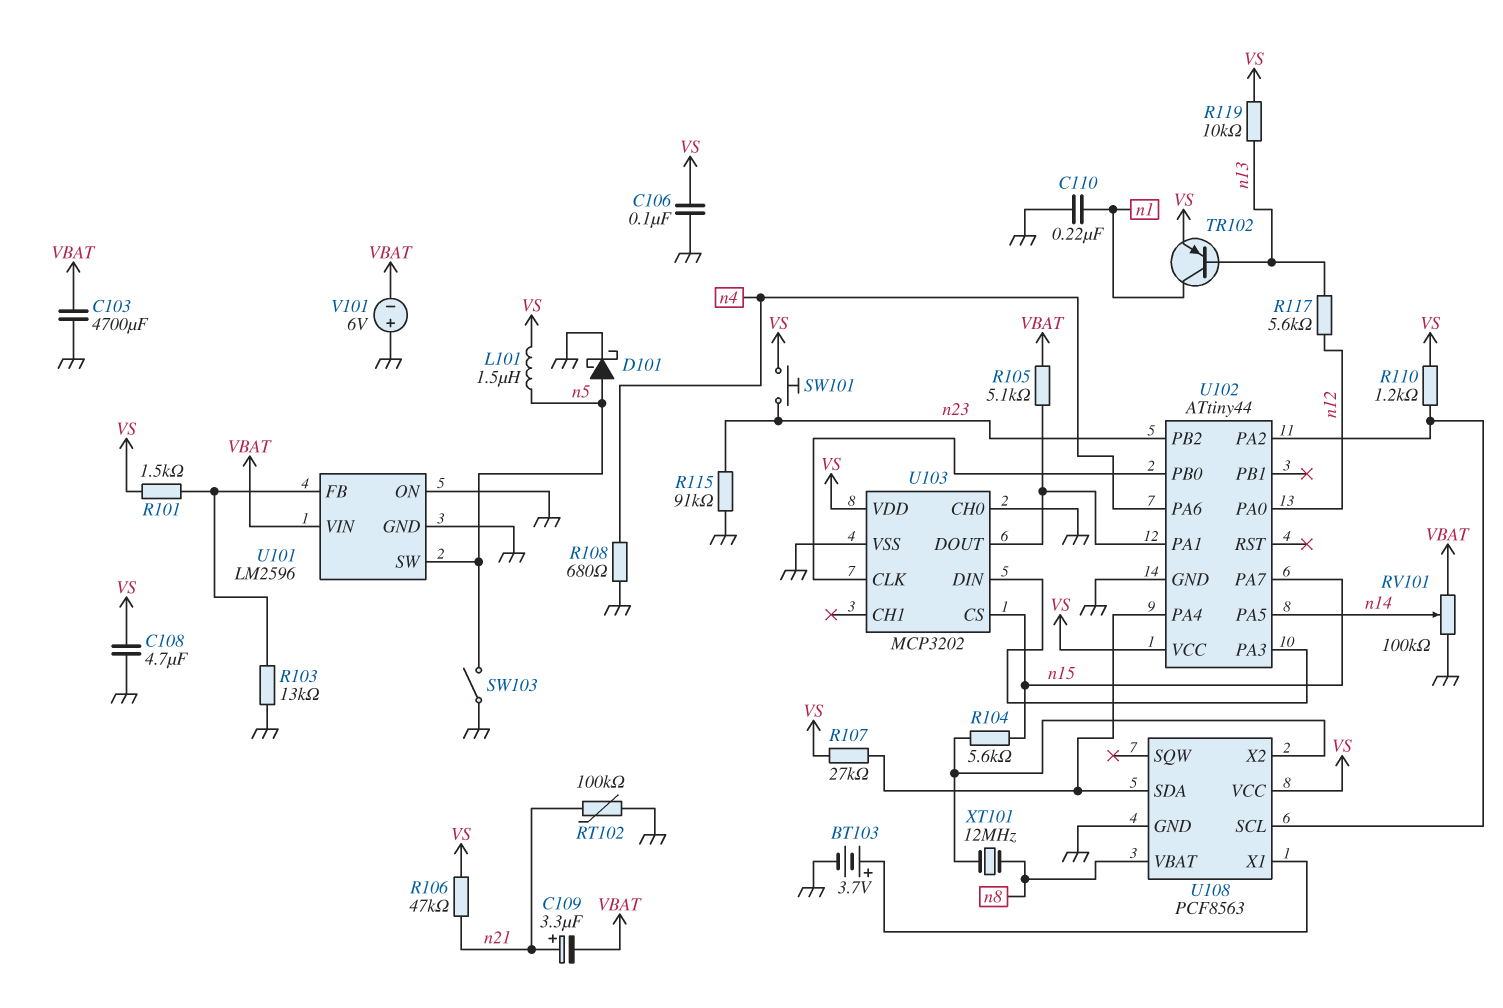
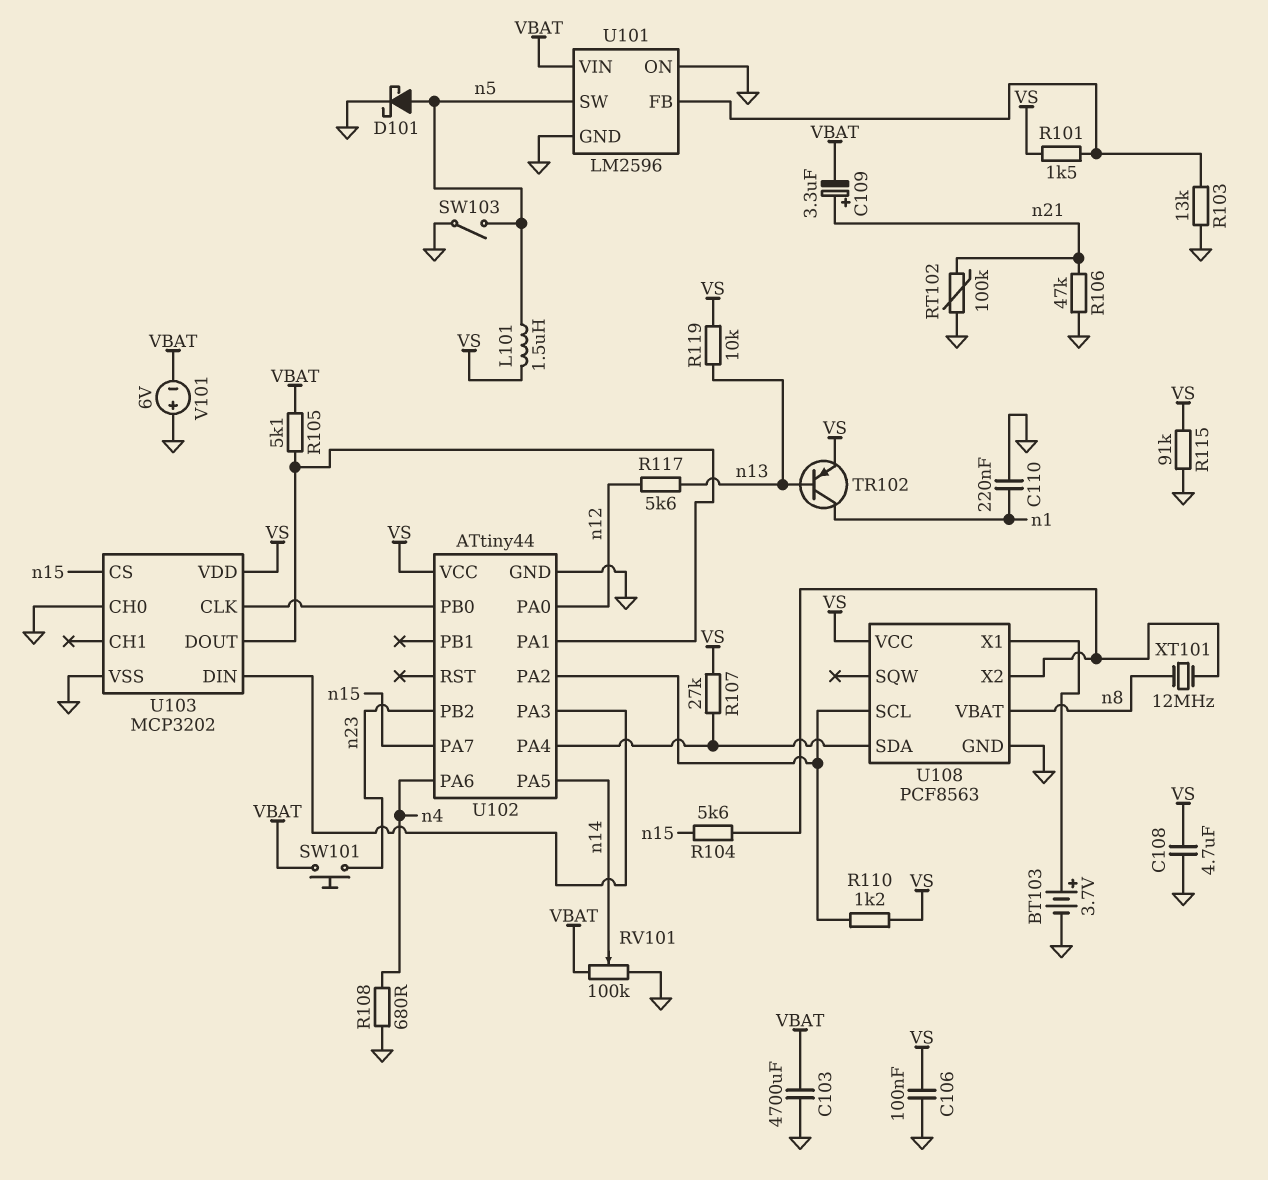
R106: 47k (VS, n21) -> 47k (GND, n21)
R115: 91k (GND, n23) -> 91k (GND, VS)
SW101: button (VS, n23) -> button (VBAT, n23)

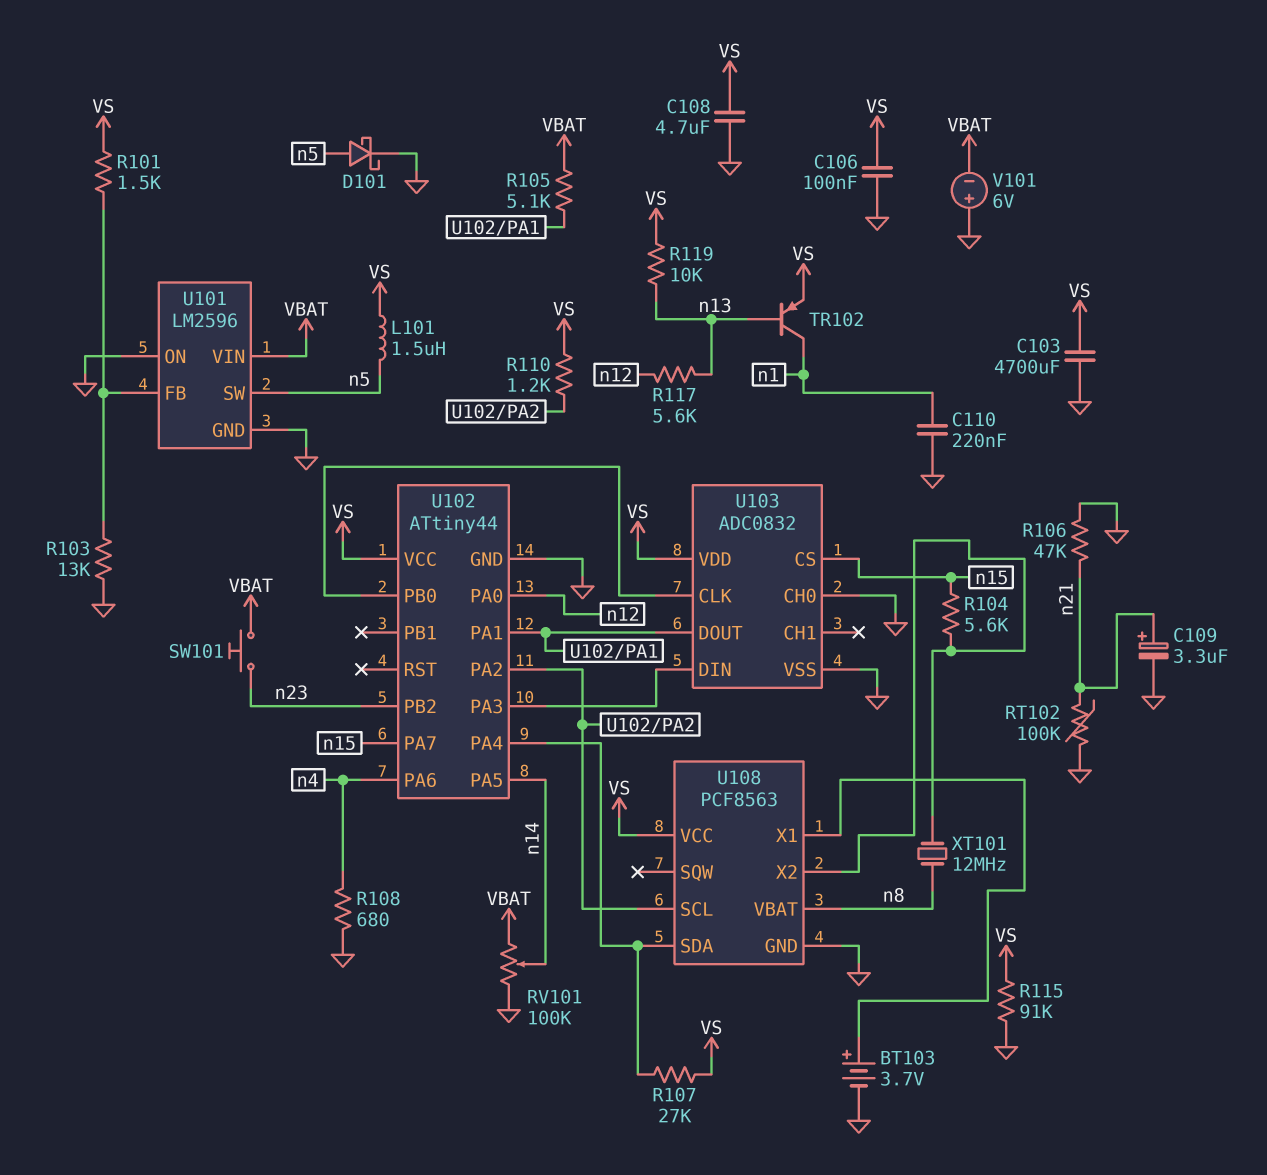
C103: 4700uF (GND, VBAT) -> 4700uF (GND, VS)
C109: 3.3uF (plus n21, minus VBAT) -> 3.3uF (plus n21, minus GND)
SW103: switch (GND, n5) -> none
U103: MCP3202 -> ADC0832

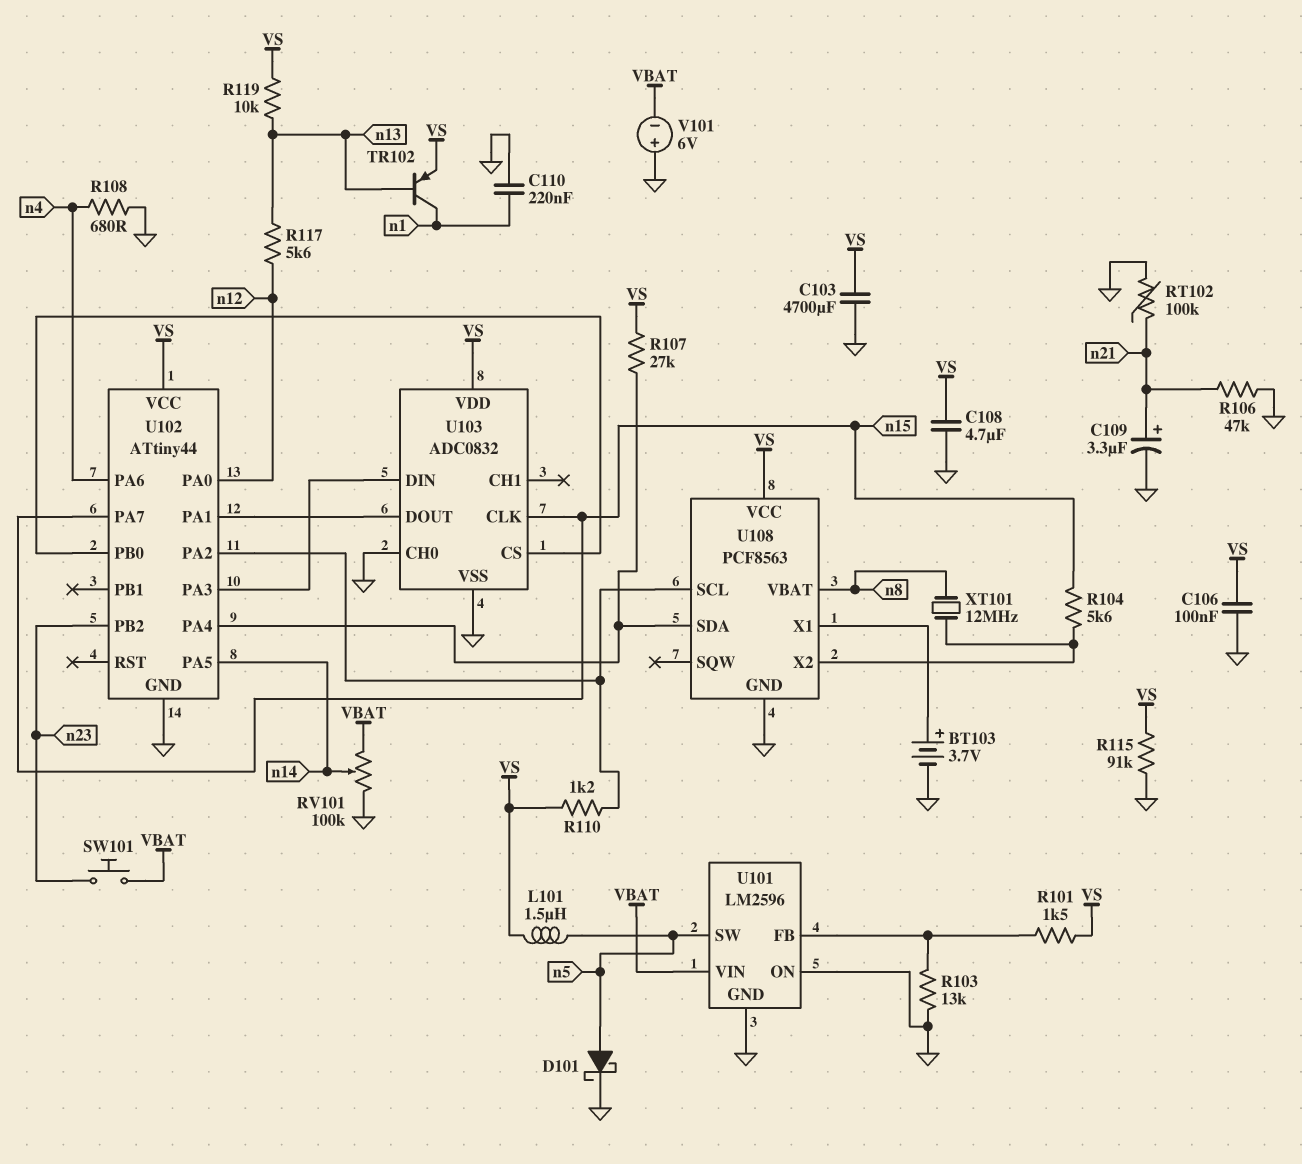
R105: 5.1k (U102/PA1, VBAT) -> none
U103 pin CLK: U102/PB0 -> n15
U103 pin CS: n15 -> U102/PB0

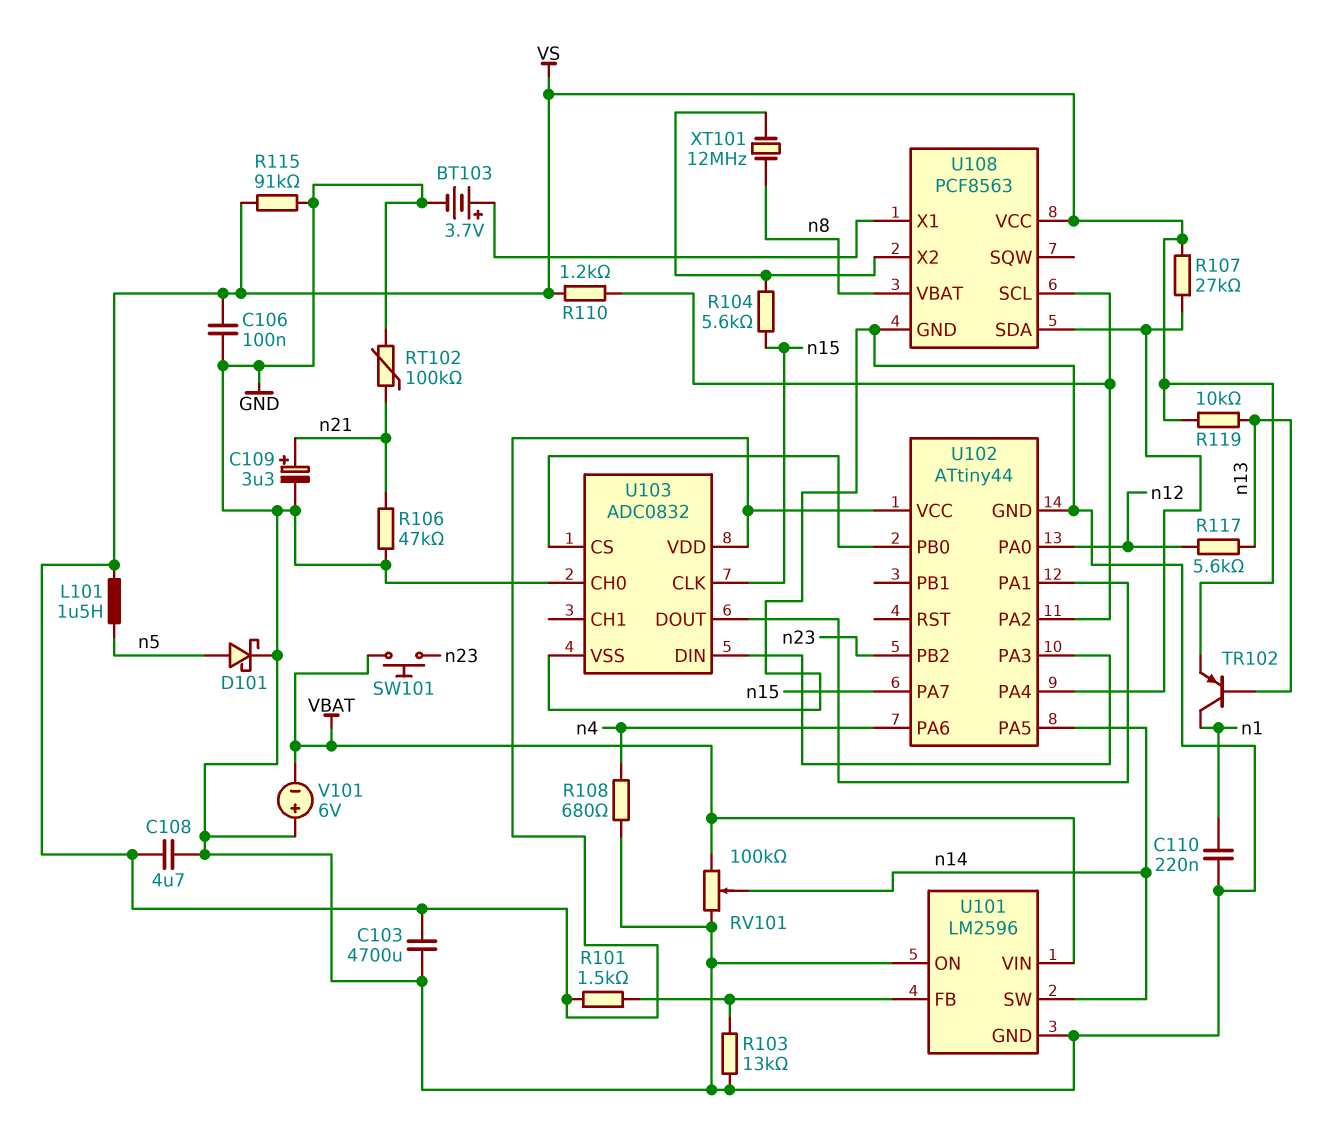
U101 pin SW: n5 -> n14

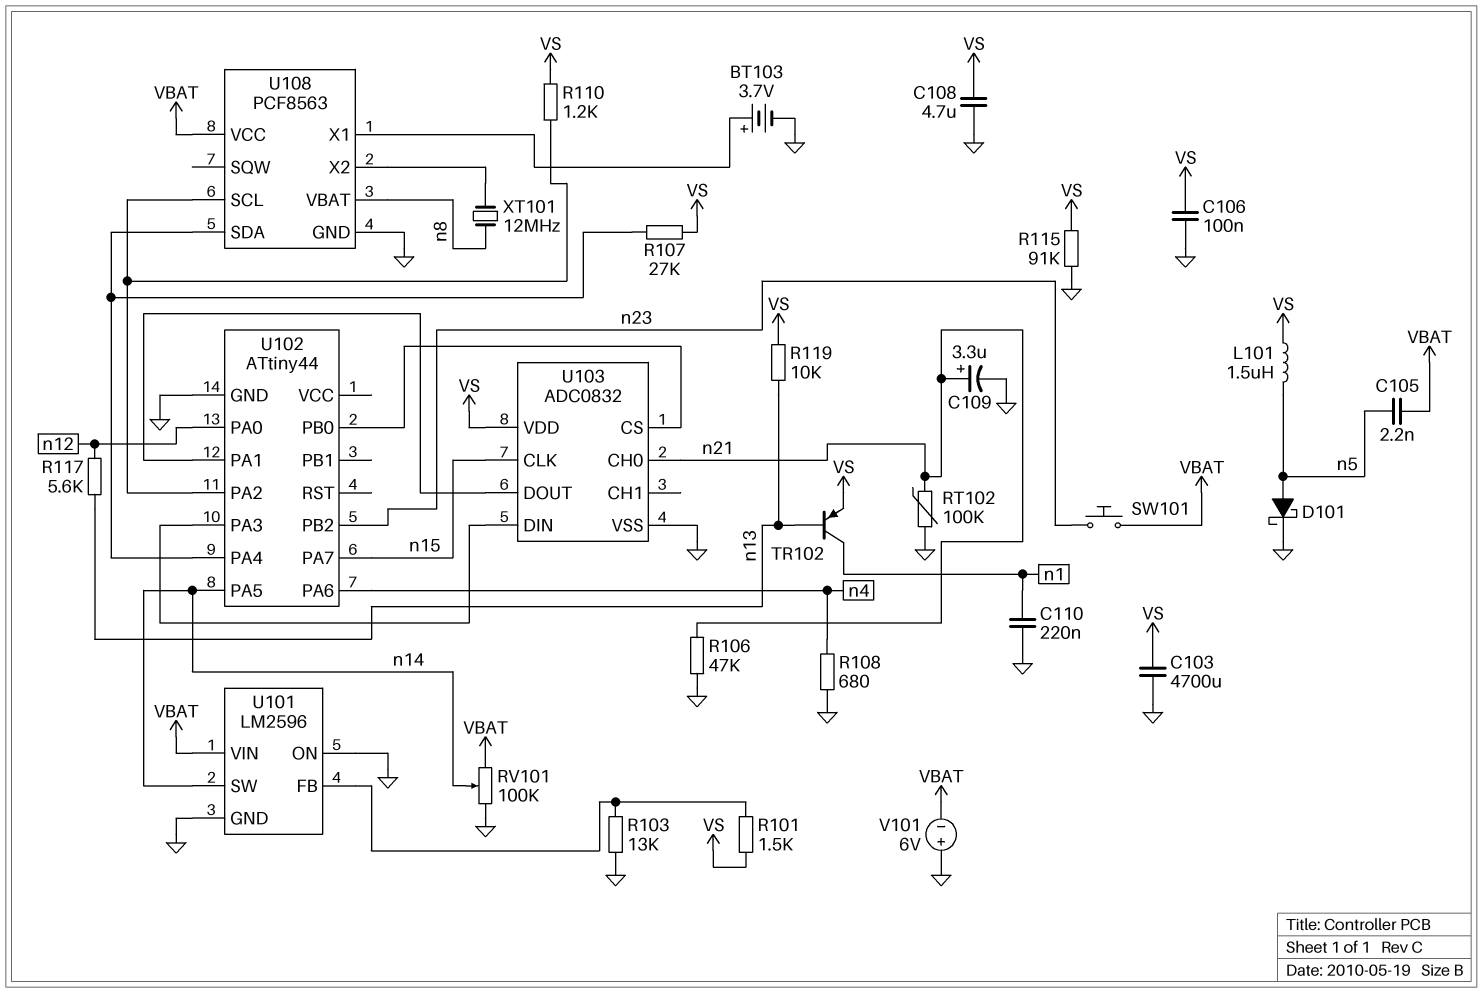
C105: none -> 2.2nF (VBAT, n5)
R104: 5.6k (U108/X2, n15) -> none
U102 pin VCC: VS -> none
U103 pin CH0: GND -> n21
U108 pin VCC: VS -> VBAT

